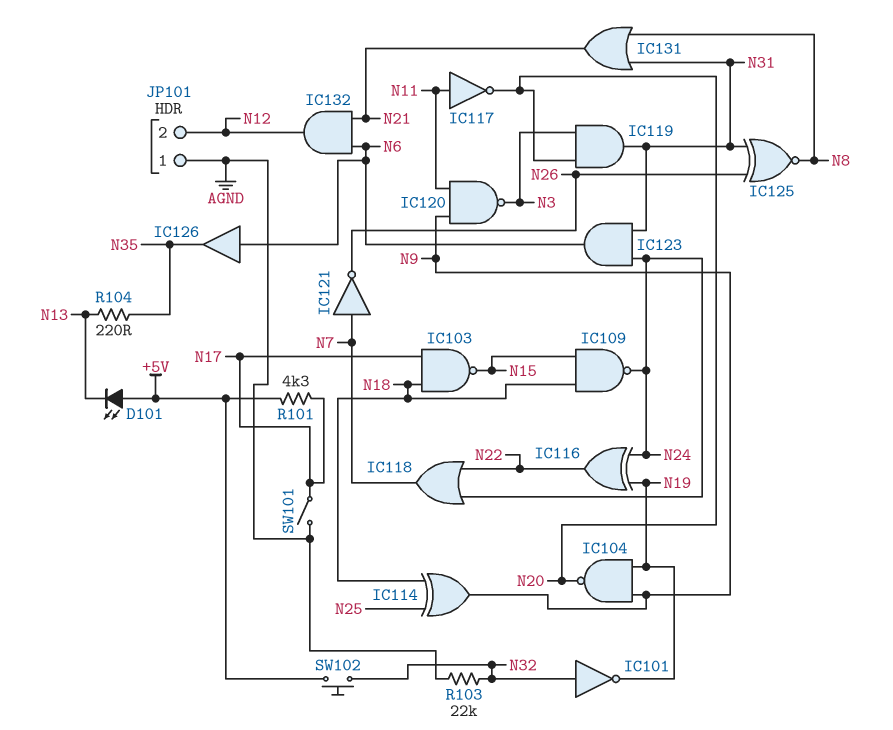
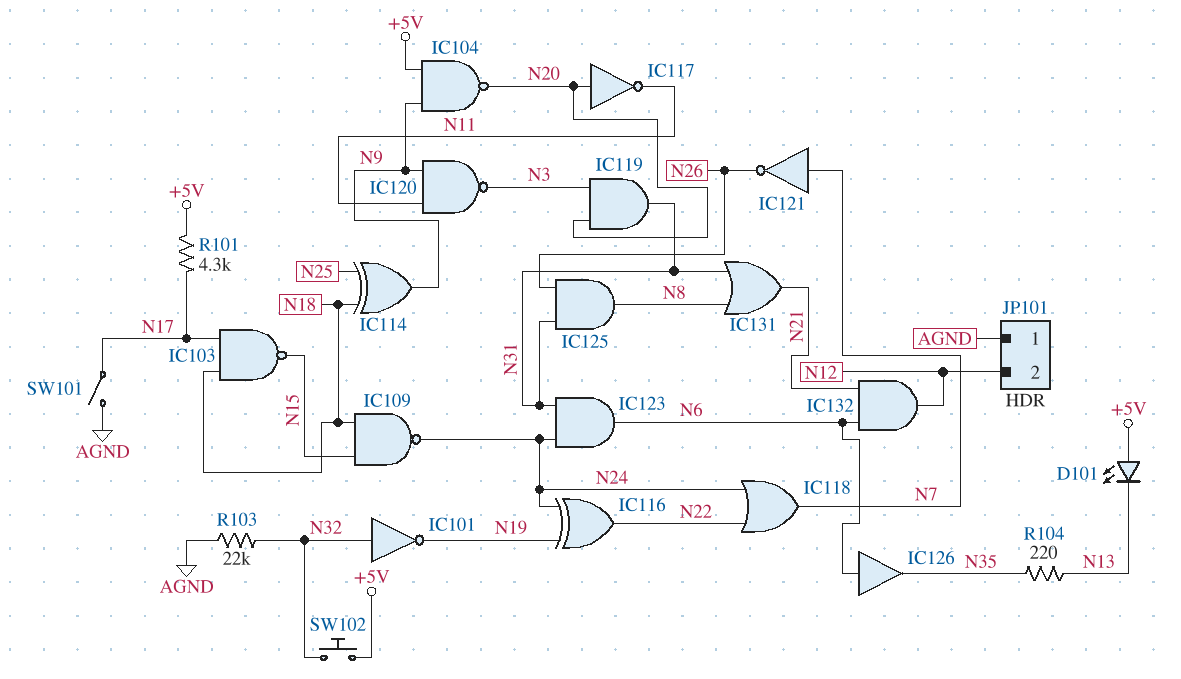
IC104: NAND (in N9, in N19, out N20) -> NAND (in +5V, in N9, out N20)
IC117: NOT (in N11, out N20) -> NOT (in N20, out N11)
IC125: XNOR (in N26, in N31, out N8) -> AND (in N26, in N31, out N8)

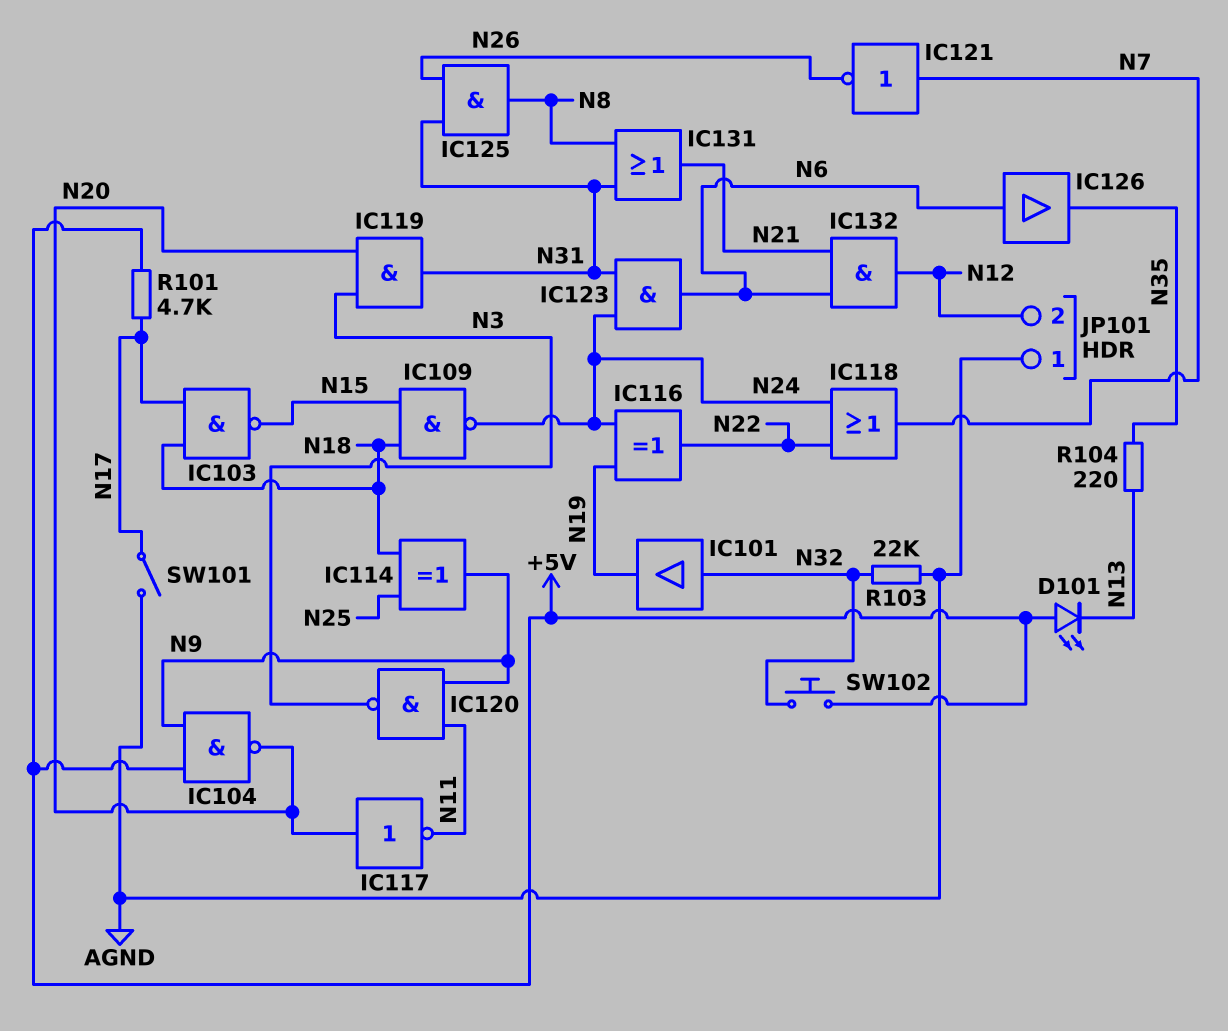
IC101: NOT (in N32, out N19) -> buffer (in N32, out N19)
R101: 4.3k (+5V, N17) -> 4.7k (+5V, N17)

